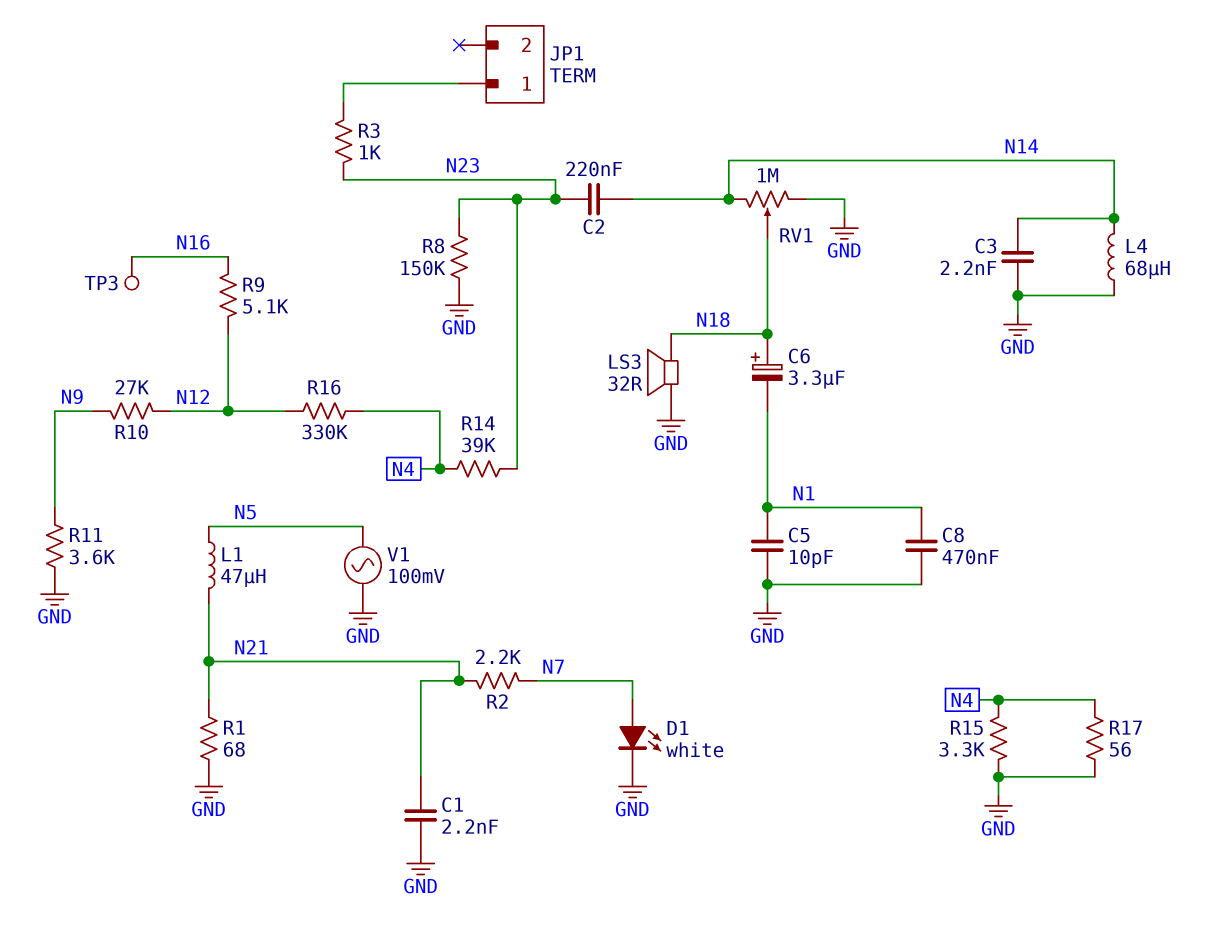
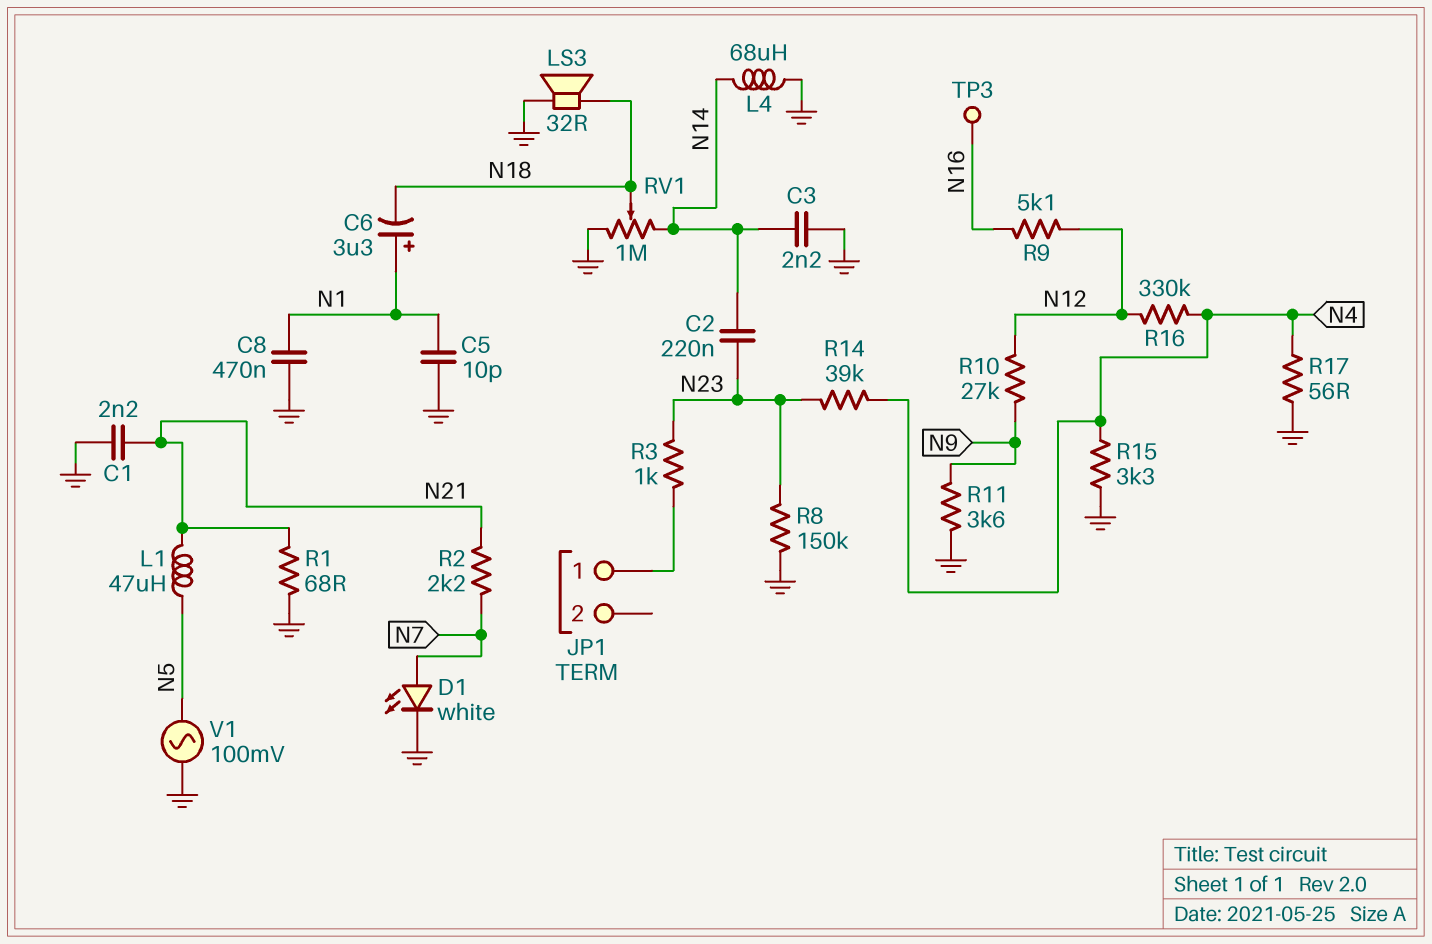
C6: 3.3uF (plus N18, minus N1) -> 3.3uF (plus N1, minus N18)

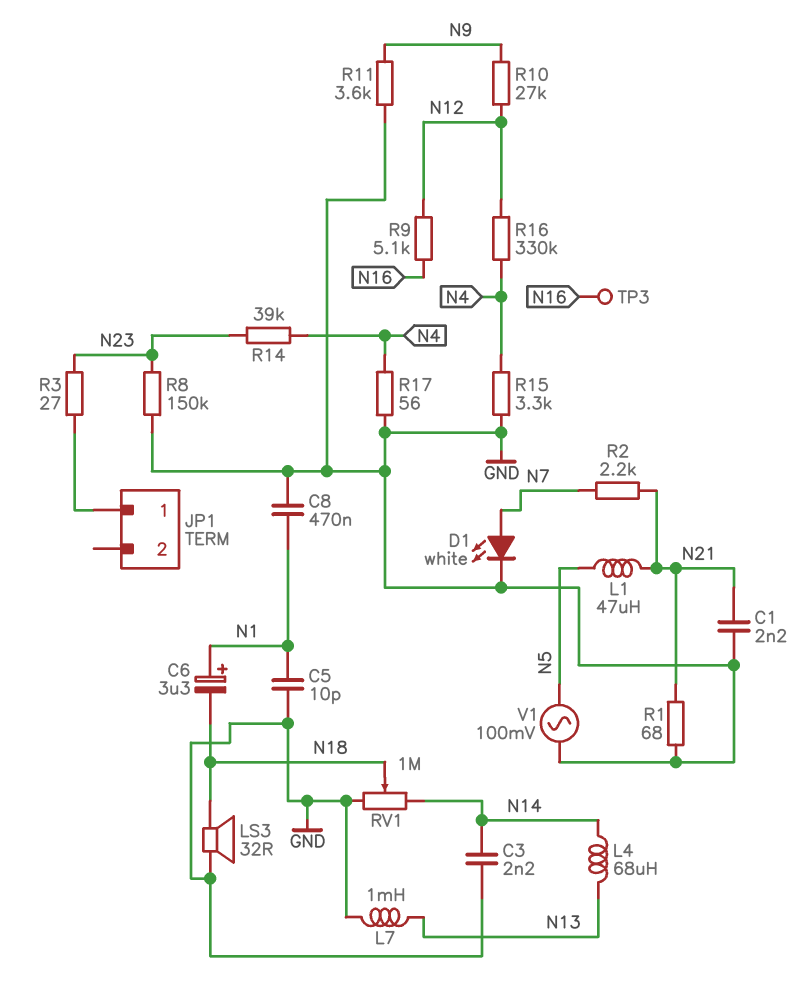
C2: 220nF (N14, N23) -> none
L4: 68uH (GND, N14) -> 68uH (N13, N14)
L7: none -> 1mH (GND, N13)
R3: 1k (JP1/1, N23) -> 27 (JP1/1, N23)

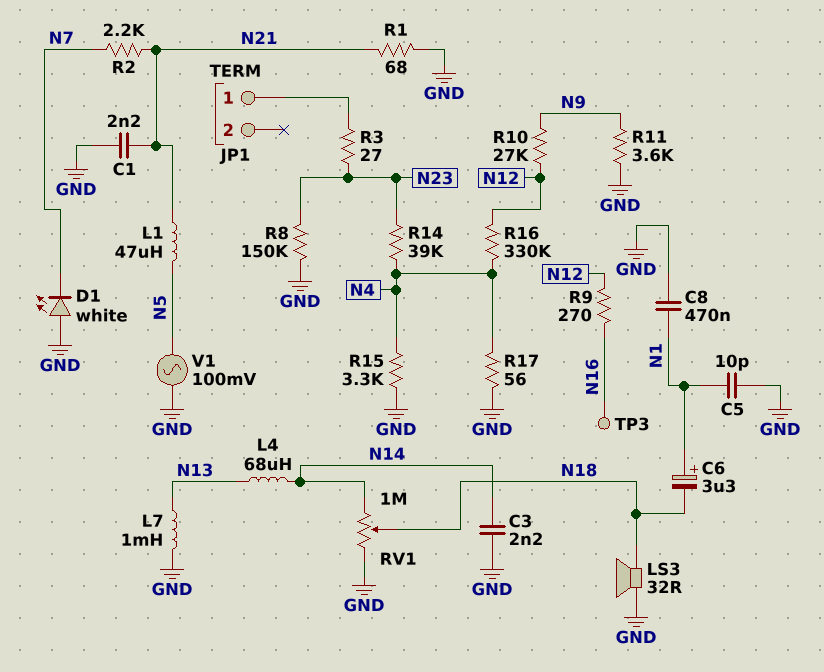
D1: LED white (A N7, K GND) -> LED white (A GND, K N7)
R9: 5.1k (N12, N16) -> 270 (N12, N16)

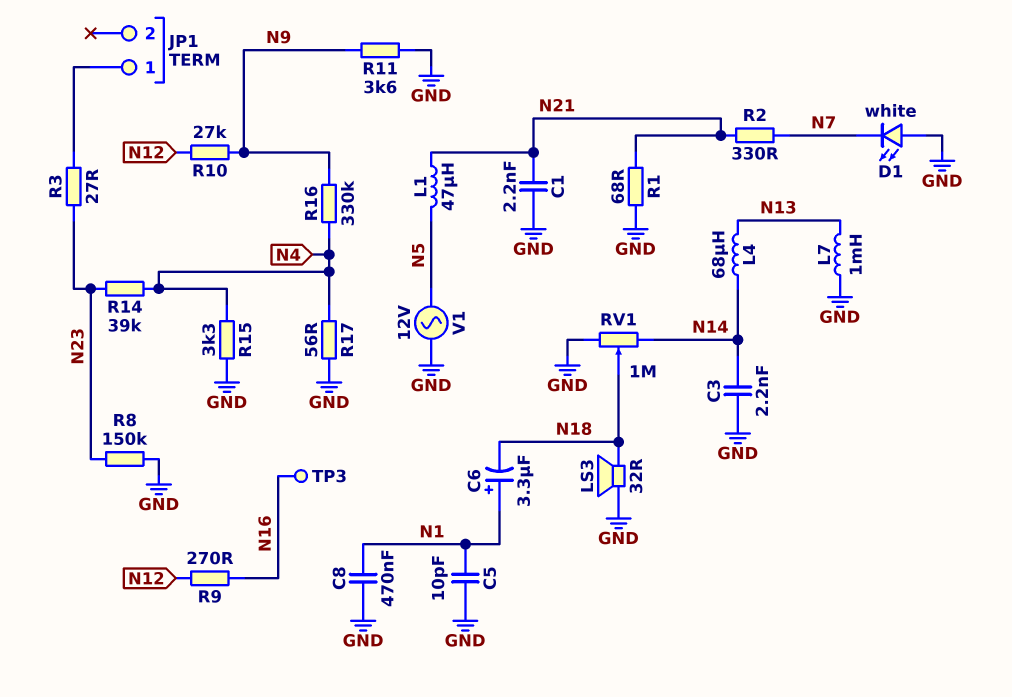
R2: 2.2k (N7, N21) -> 330 (N7, N21)
R16: 330k (N4, N12) -> 330k (N4, N9)
V1: AC 100mV (GND, N5) -> AC 12V (GND, N5)

